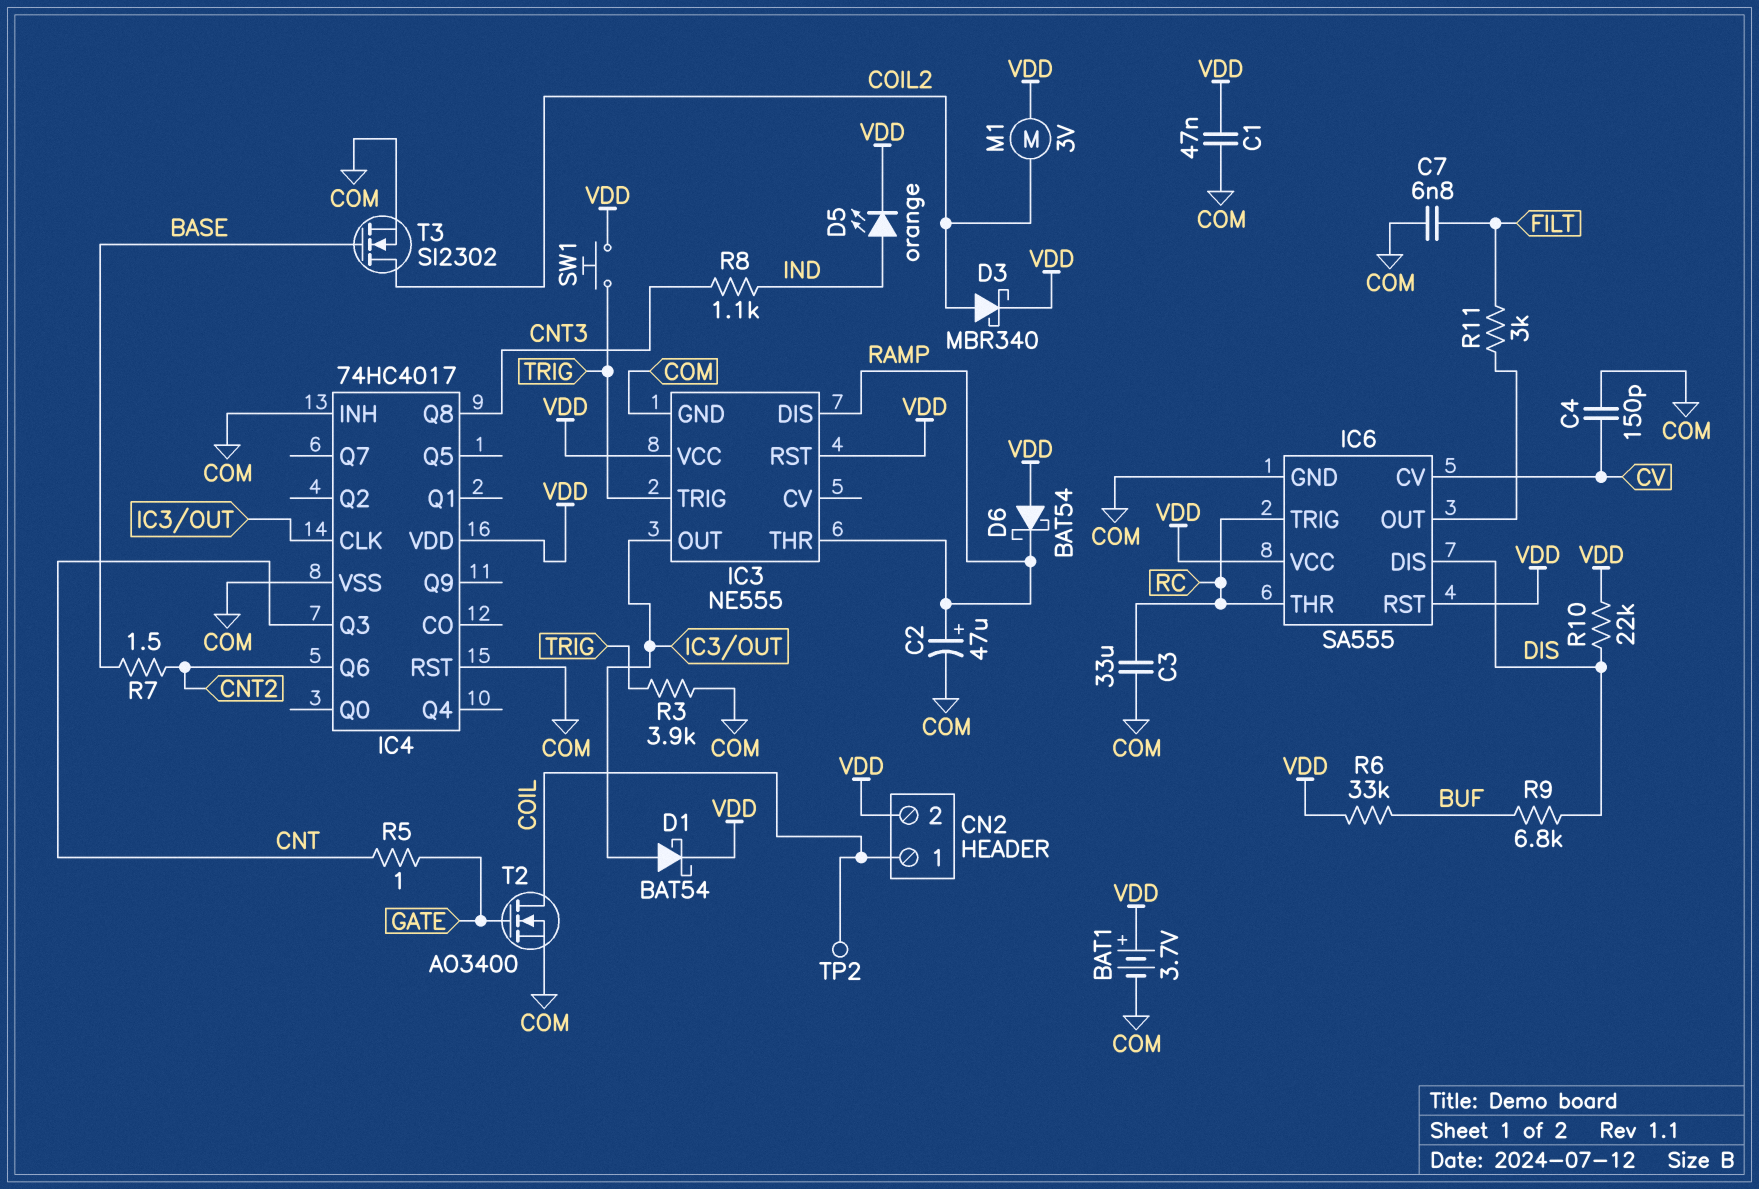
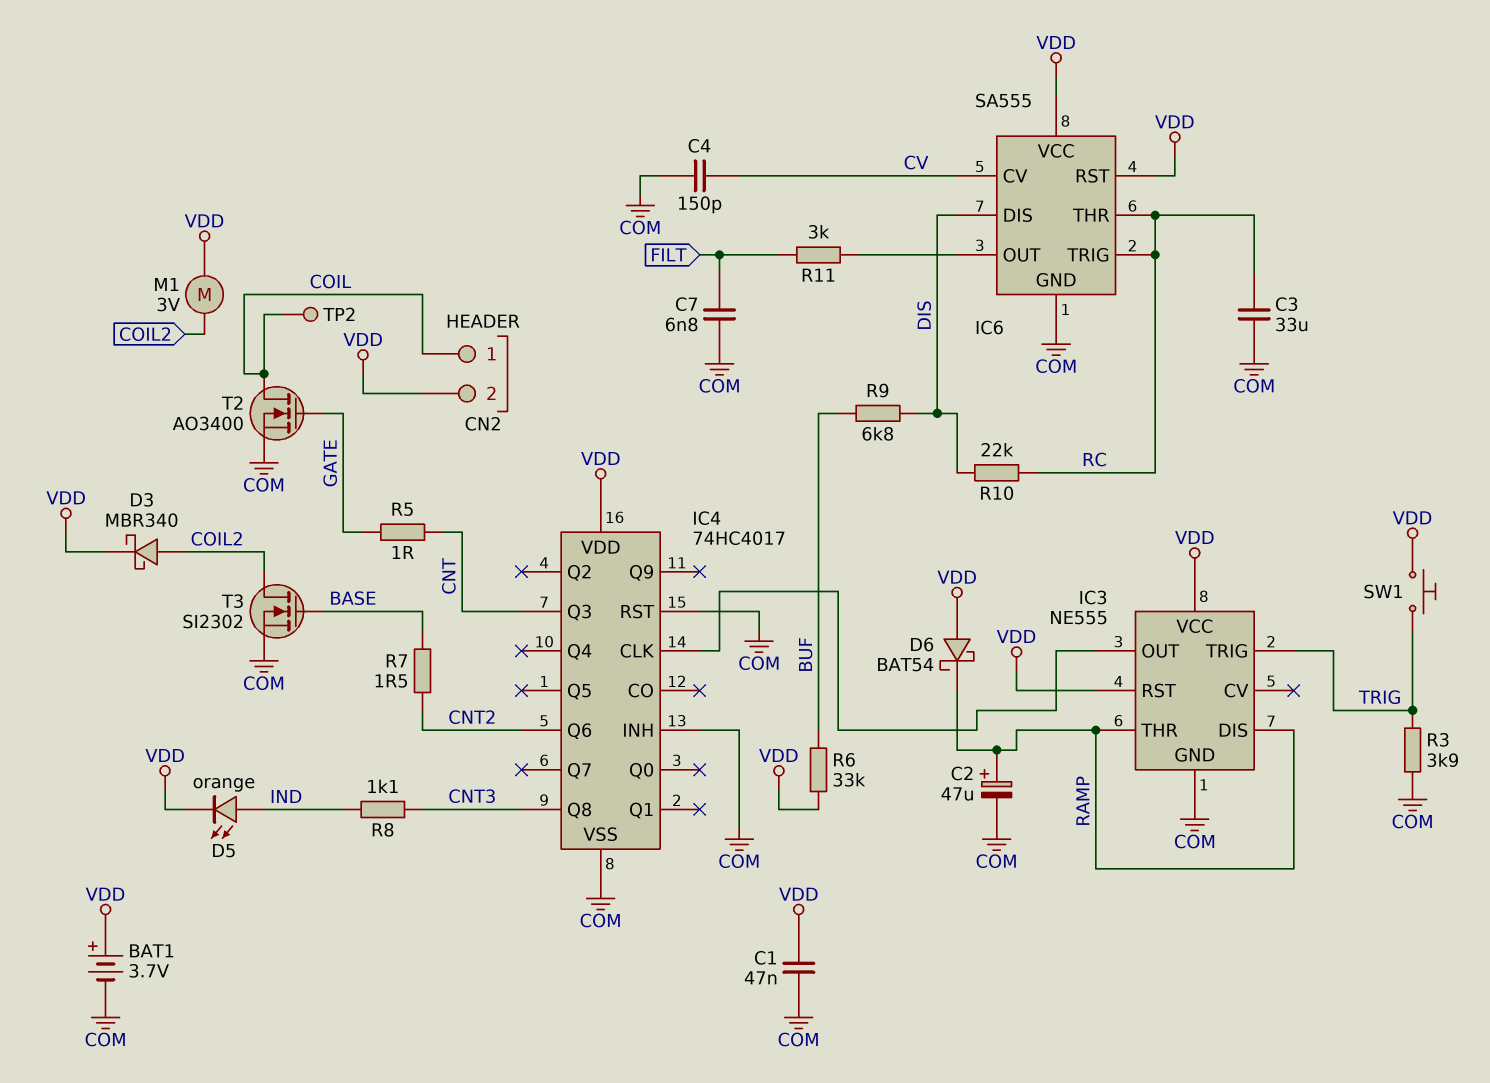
D1: schottky BAT54 (A IC3/OUT, K VDD) -> none
R10: 22k (DIS, VDD) -> 22k (DIS, RC)

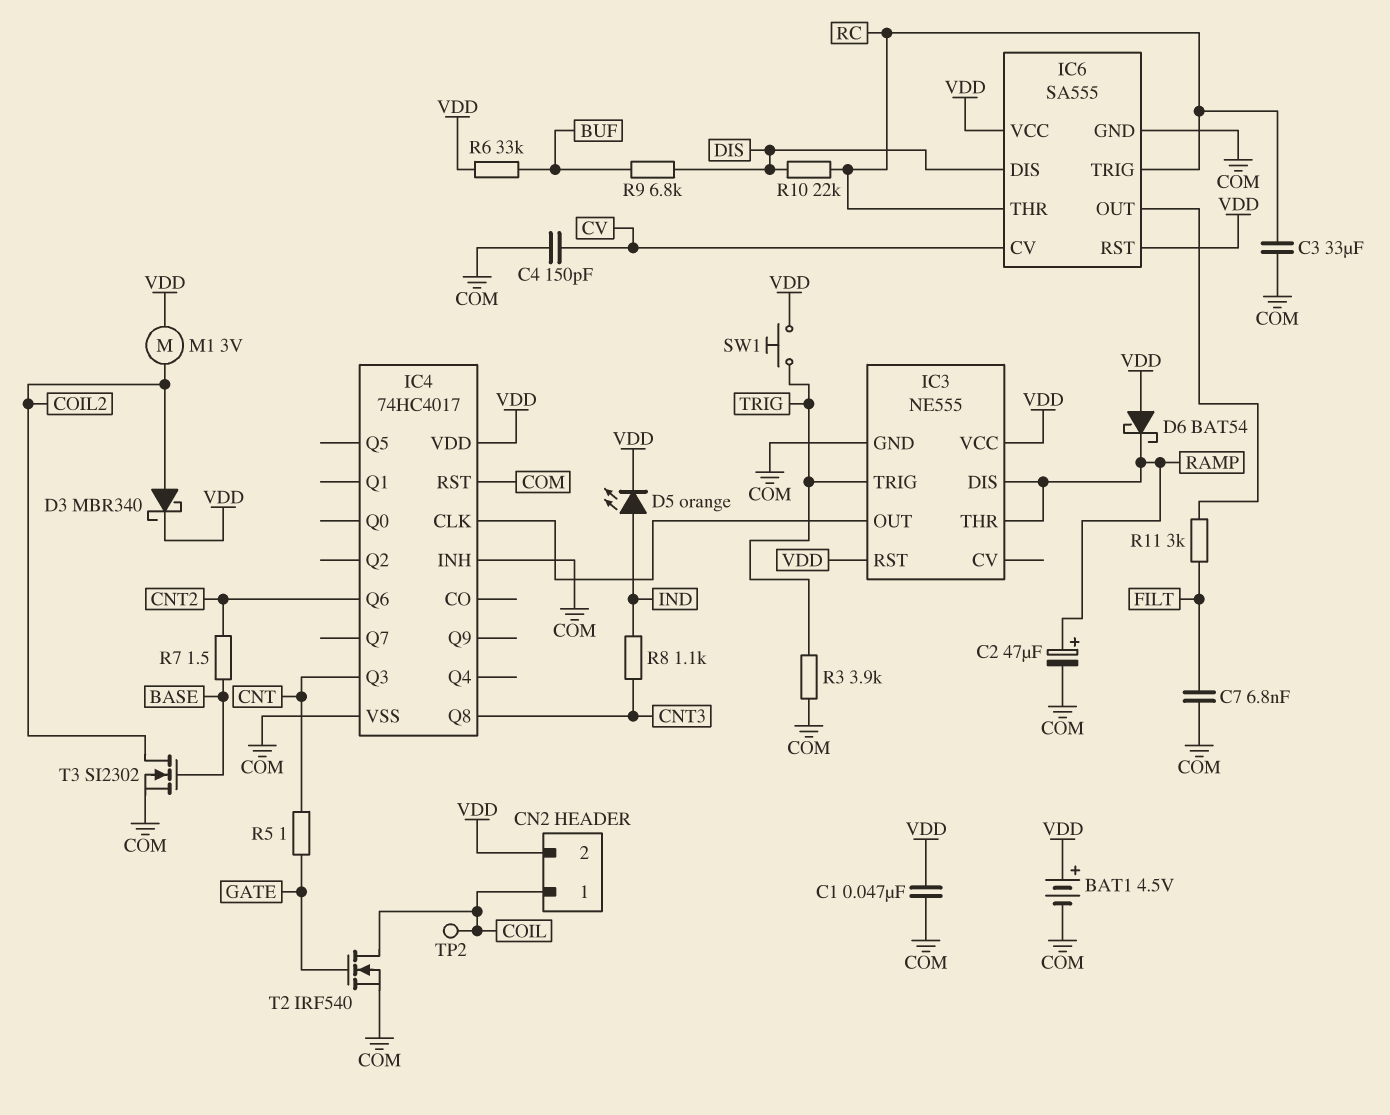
BAT1: 3.7V (plus VDD, minus COM) -> 4.5V (plus VDD, minus COM)
T2: NMOS AO3400 (G GATE, D COIL, S COM) -> NMOS IRF540 (G GATE, D COIL, S COM)

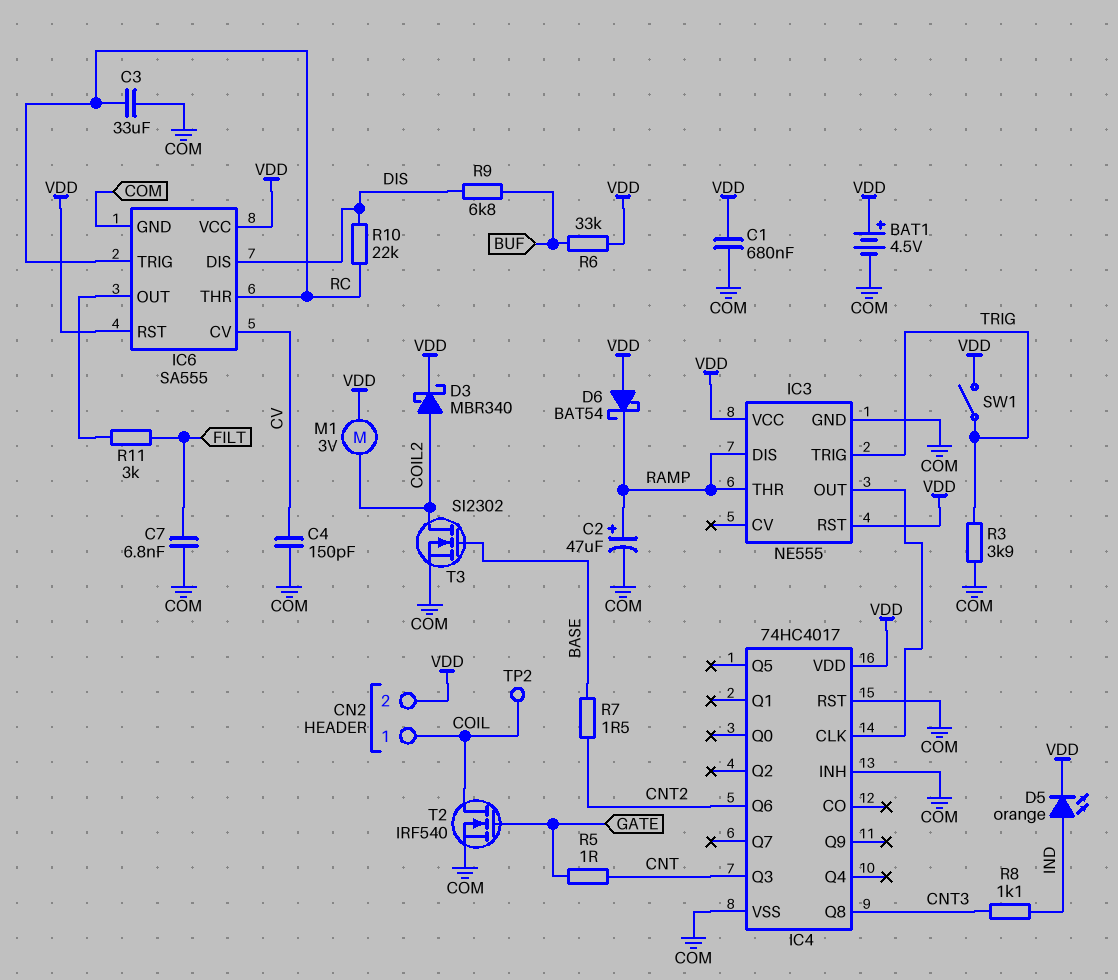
C1: 47nF (COM, VDD) -> 680nF (COM, VDD)
SW1: button (TRIG, VDD) -> switch (TRIG, VDD)

